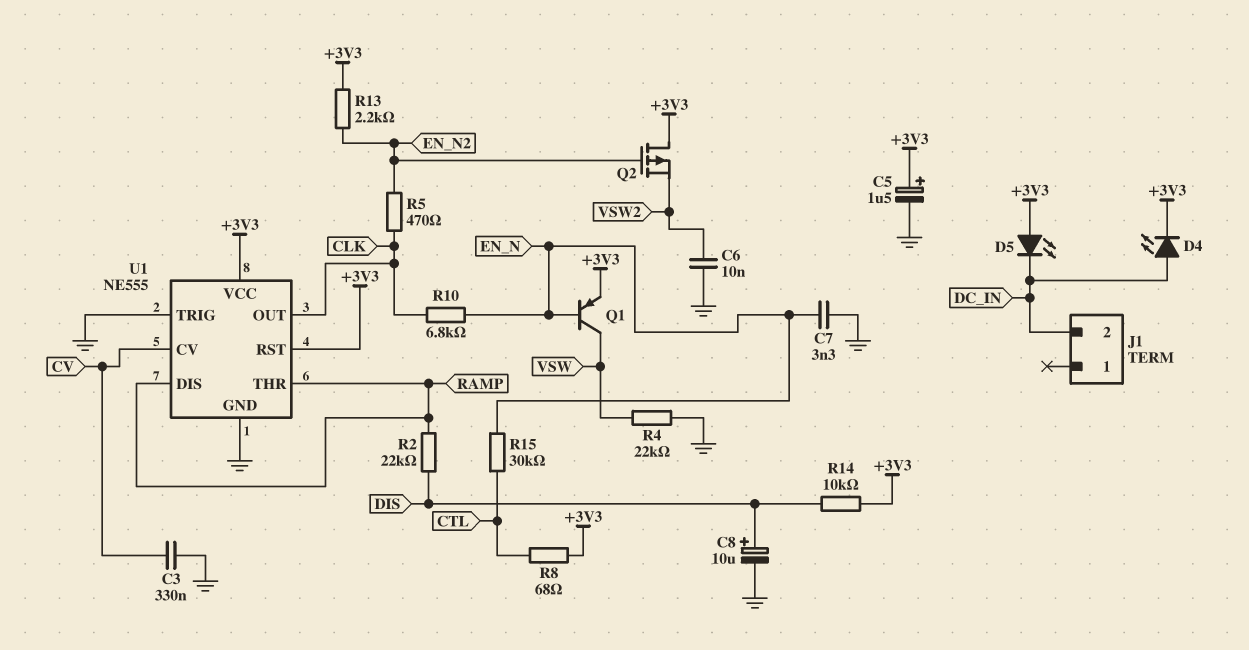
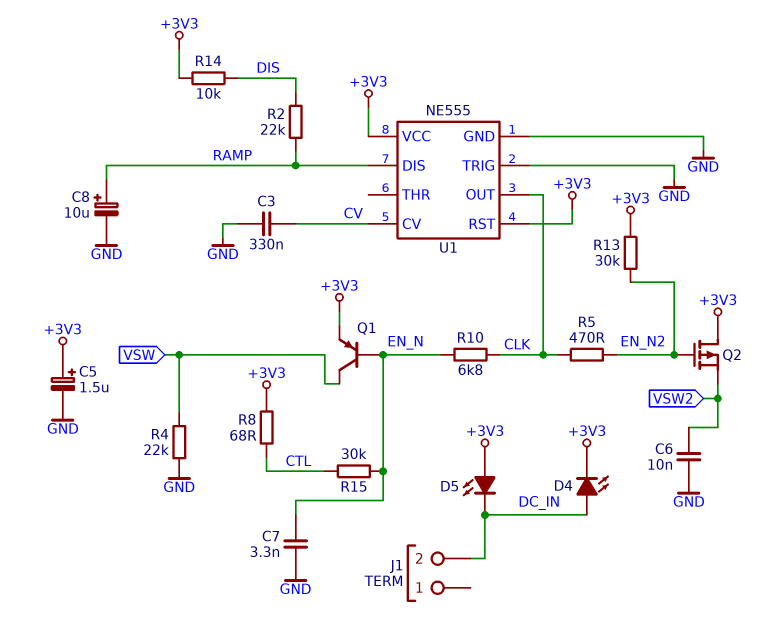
C8: 10uF (plus DIS, minus GND) -> 10uF (plus RAMP, minus GND)
R13: 2.2k (+3V3, EN_N2) -> 30k (+3V3, EN_N2)
U1 pin THR: RAMP -> none

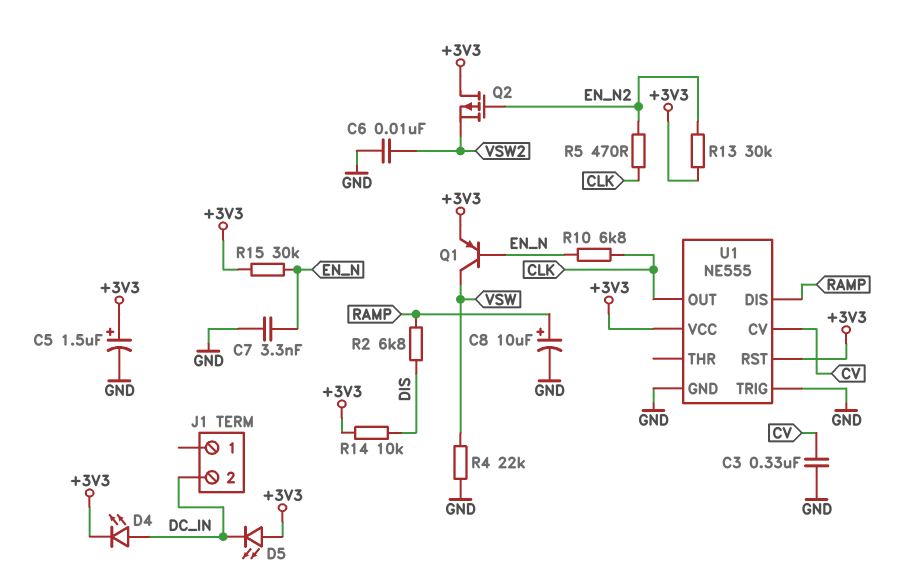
R2: 22k (DIS, RAMP) -> 6.8k (DIS, RAMP)
R8: 68 (+3V3, CTL) -> none
R15: 30k (CTL, EN_N) -> 30k (+3V3, EN_N)

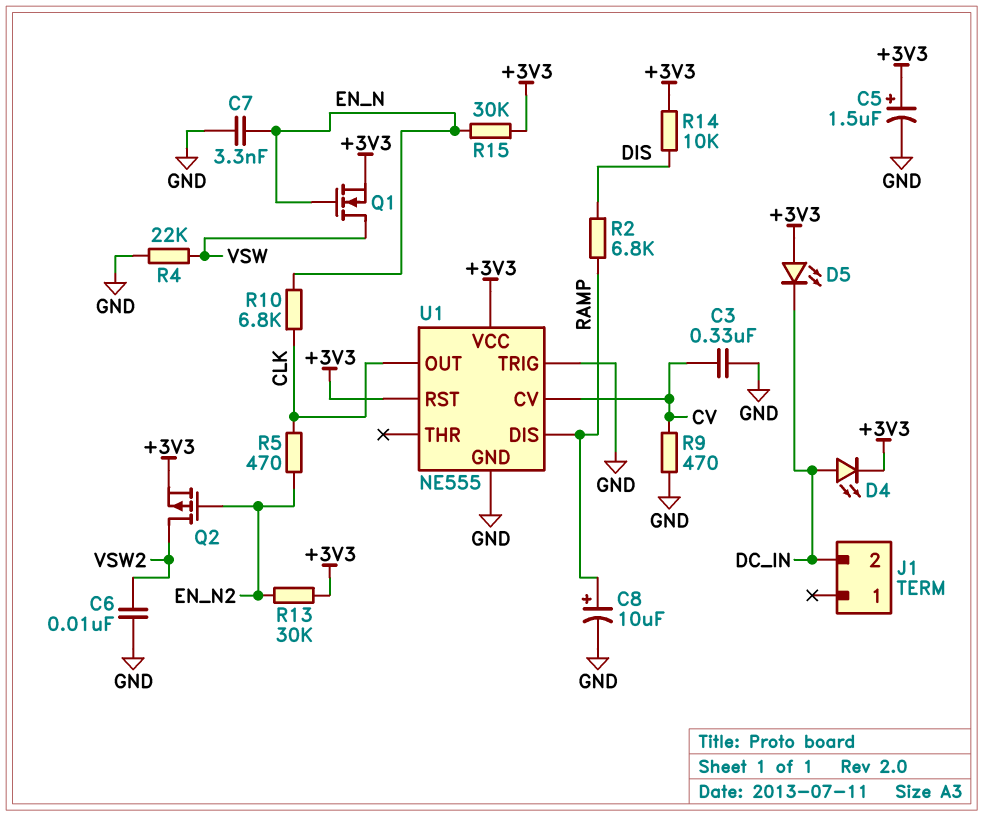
Q1: PNP (B EN_N, C VSW, E +3V3) -> NMOS (G EN_N, D VSW, S +3V3)
Q2: PMOS (G EN_N2, D +3V3, S VSW2) -> PMOS (G EN_N2, D VSW2, S +3V3)
R9: none -> 470 (CV, GND)

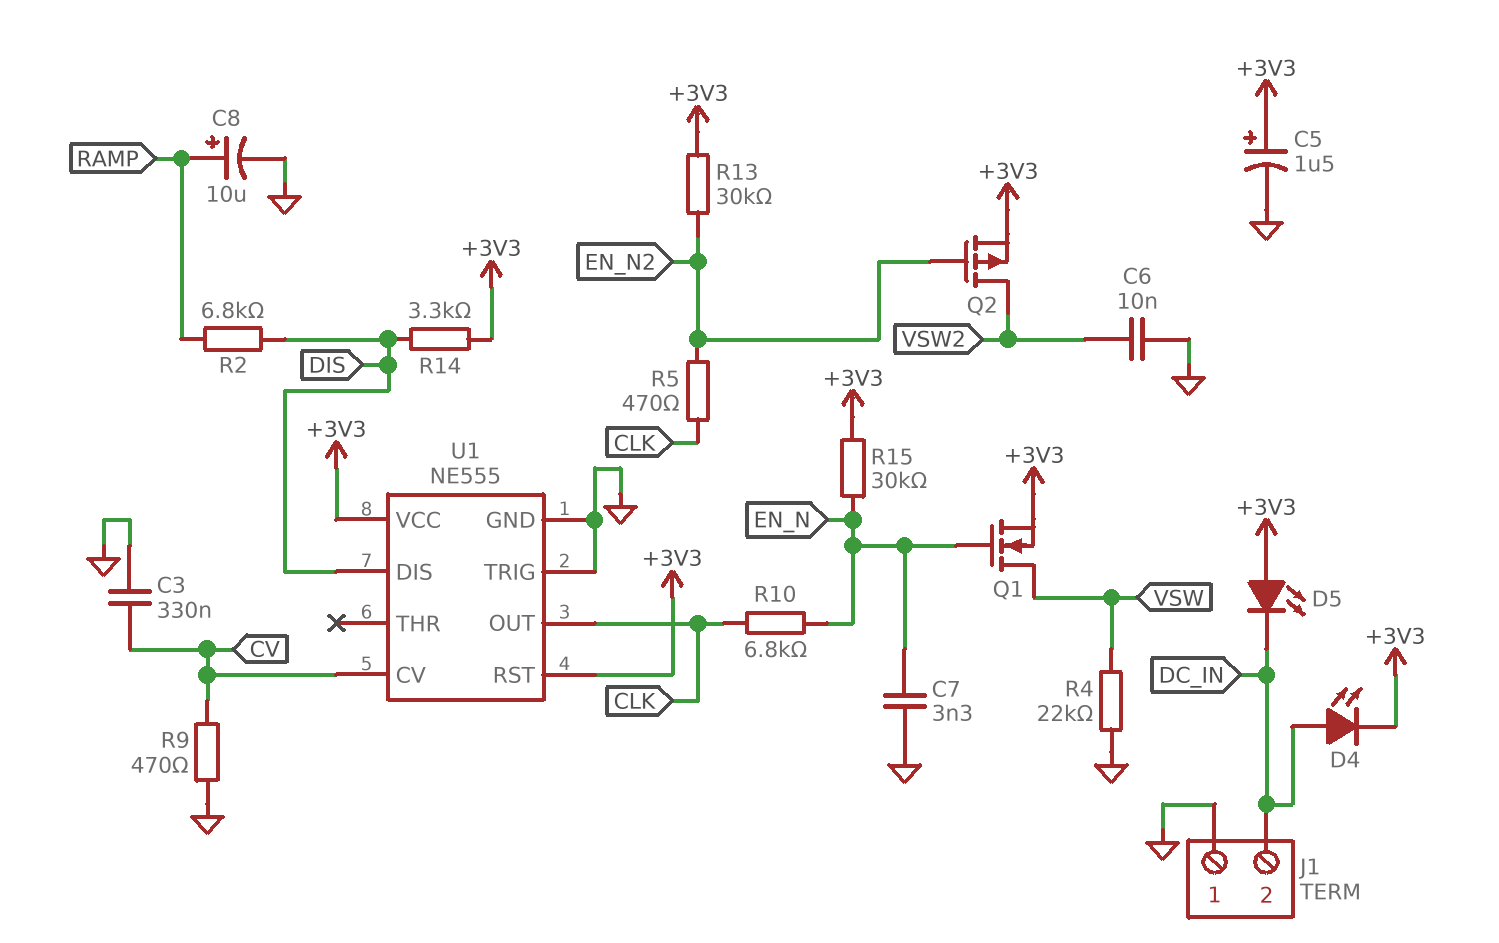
J1 pin 1: none -> GND
R14: 10k (+3V3, DIS) -> 3.3k (+3V3, DIS)
U1 pin DIS: RAMP -> DIS

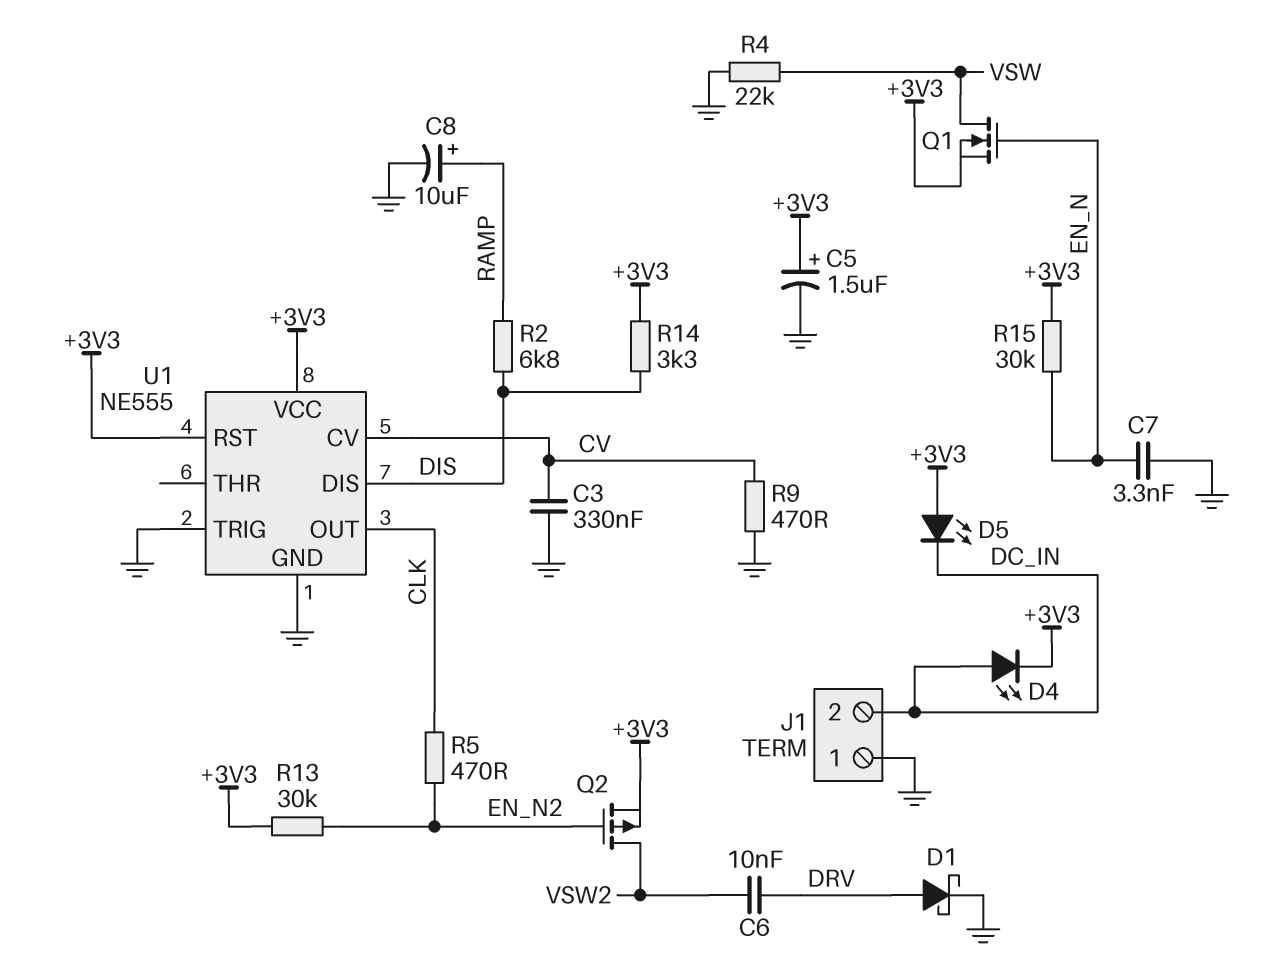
C6: 10nF (GND, VSW2) -> 10nF (DRV, VSW2)
D1: none -> schottky (A DRV, K GND)
R10: 6.8k (CLK, EN_N) -> none

